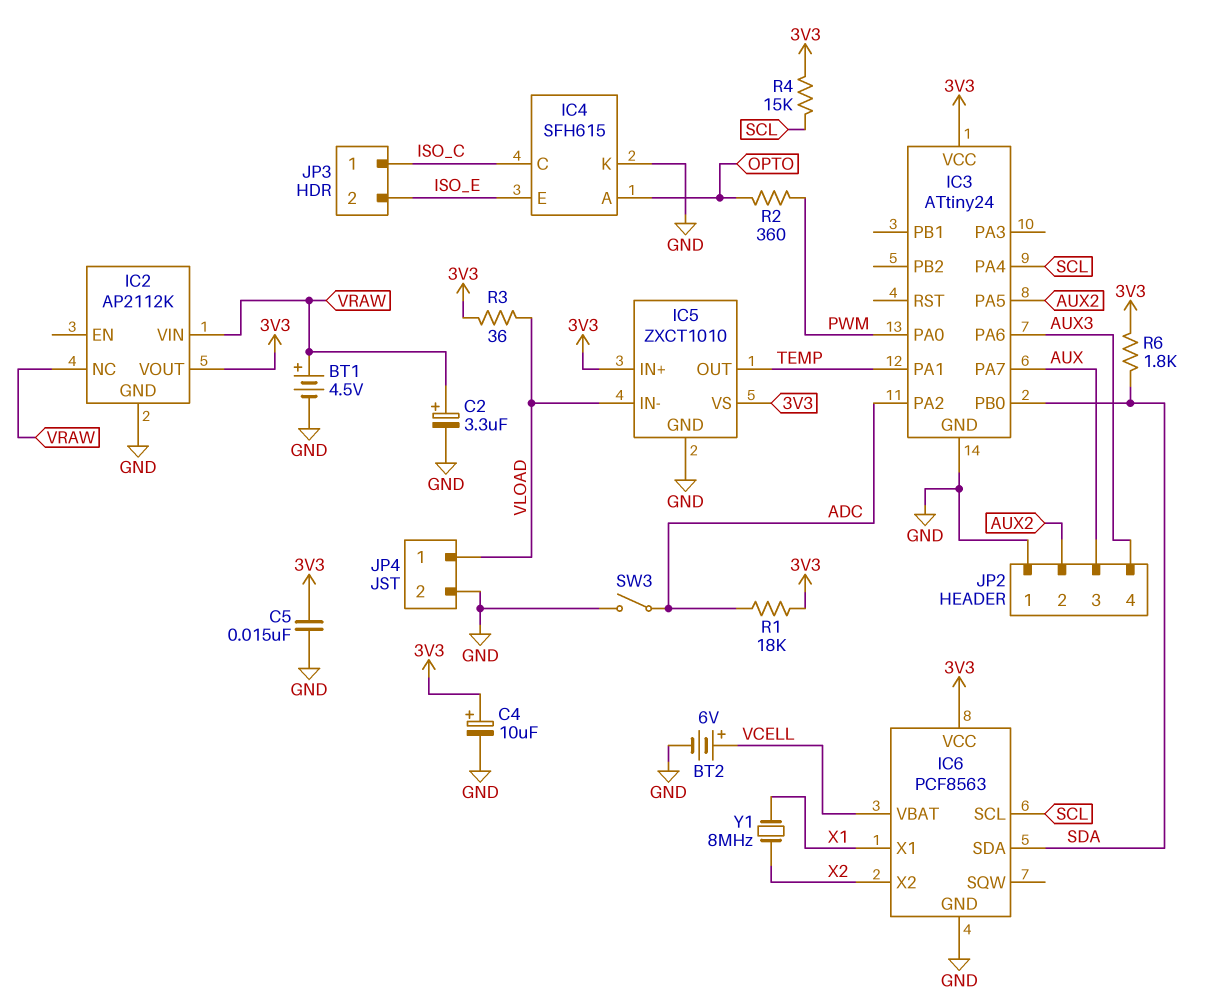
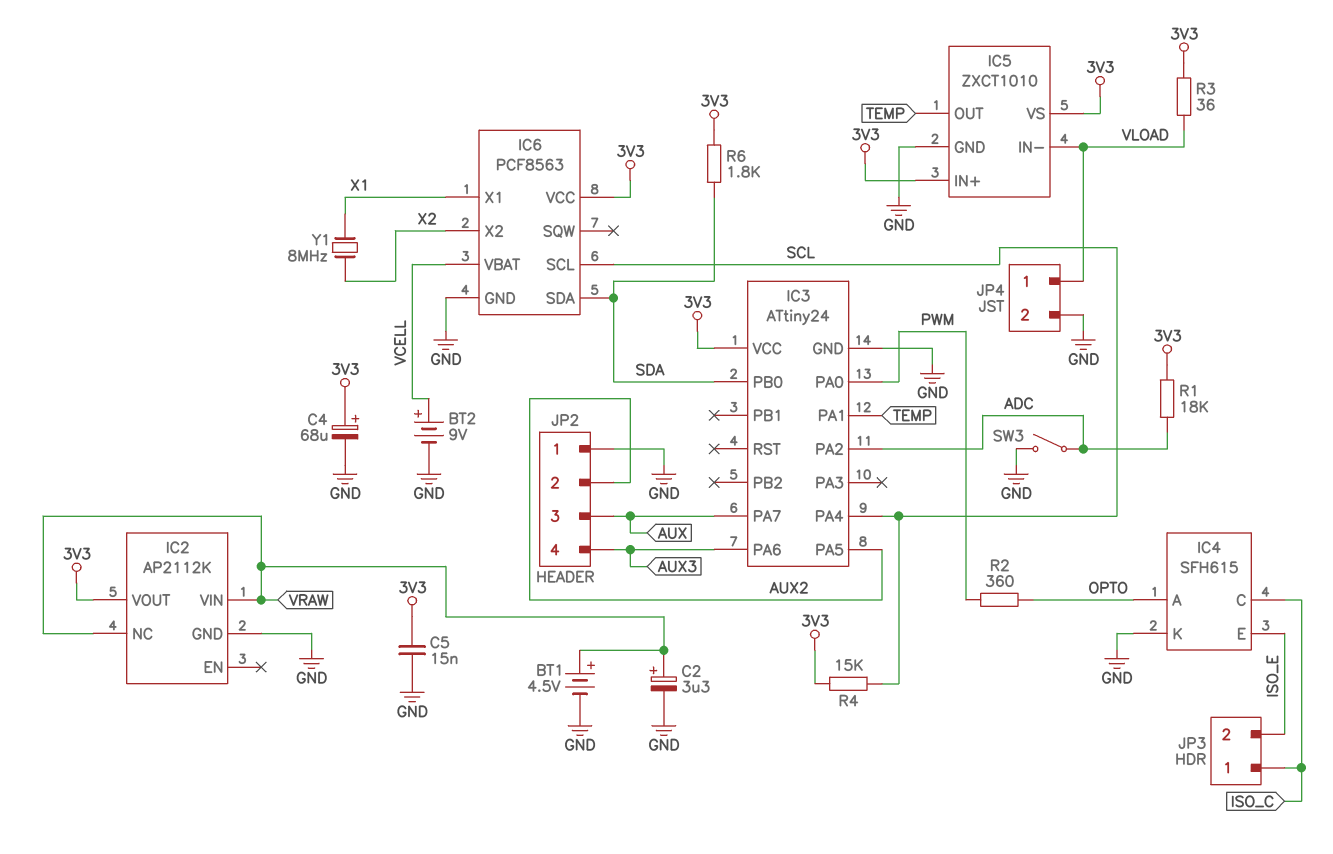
BT2: 6V (plus VCELL, minus GND) -> 9V (plus VCELL, minus GND)
C4: 10uF (plus 3V3, minus GND) -> 68uF (plus 3V3, minus GND)

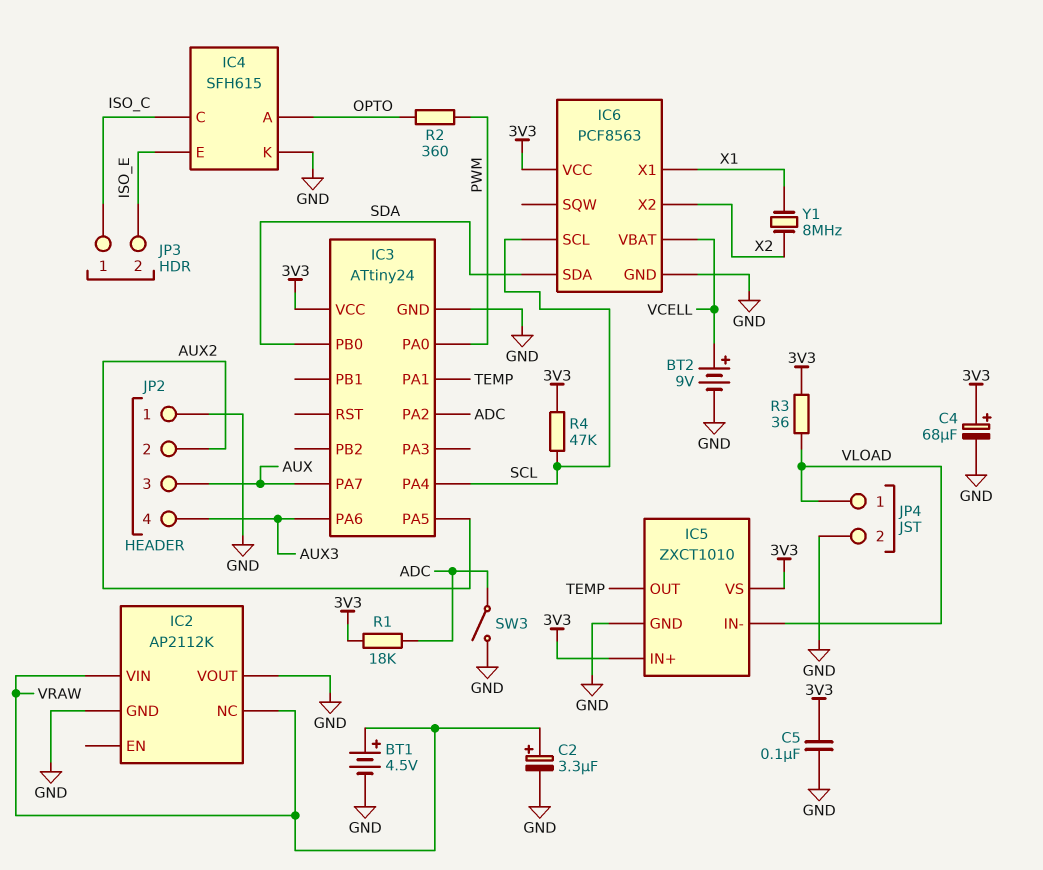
C5: 15nF (3V3, GND) -> 100nF (3V3, GND)
IC2 pin VOUT: 3V3 -> GND
R4: 15k (3V3, SCL) -> 47k (3V3, SCL)
R6: 1.8k (3V3, SDA) -> none

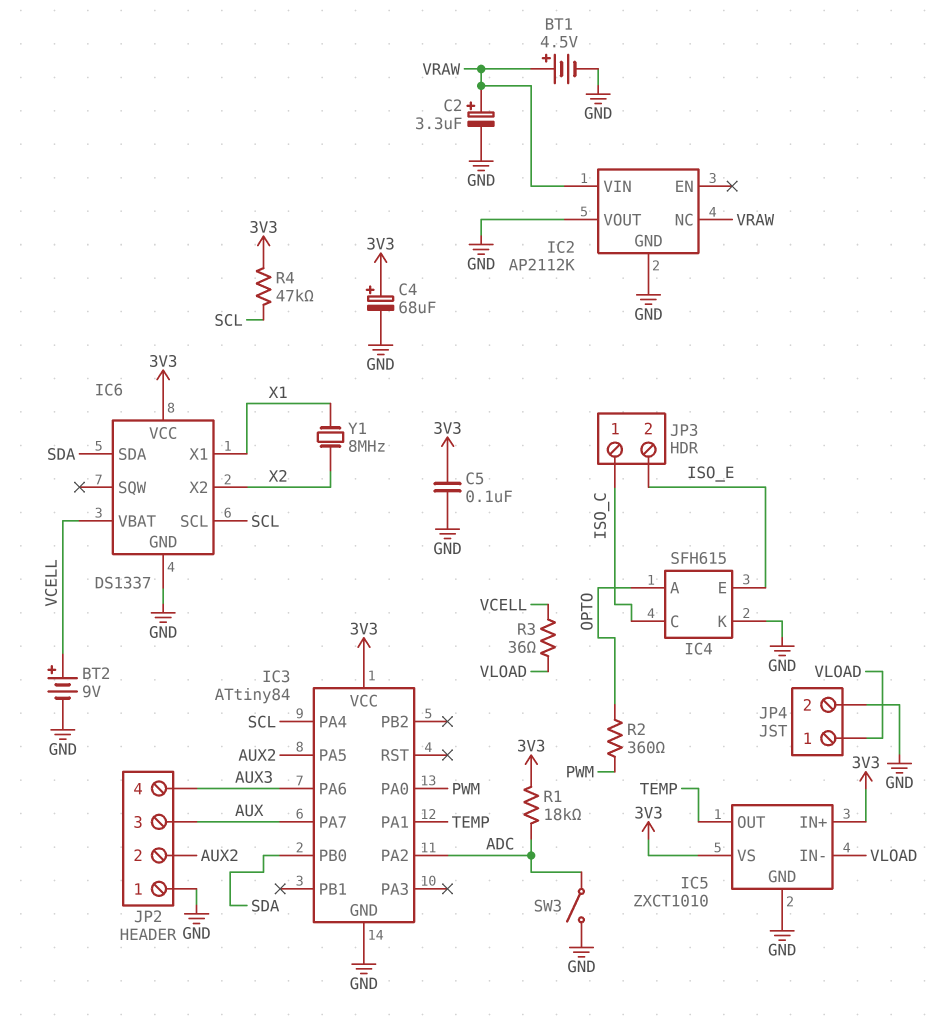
IC3: ATtiny24 -> ATtiny84
IC6: PCF8563 -> DS1337
R3: 36 (3V3, VLOAD) -> 36 (VCELL, VLOAD)

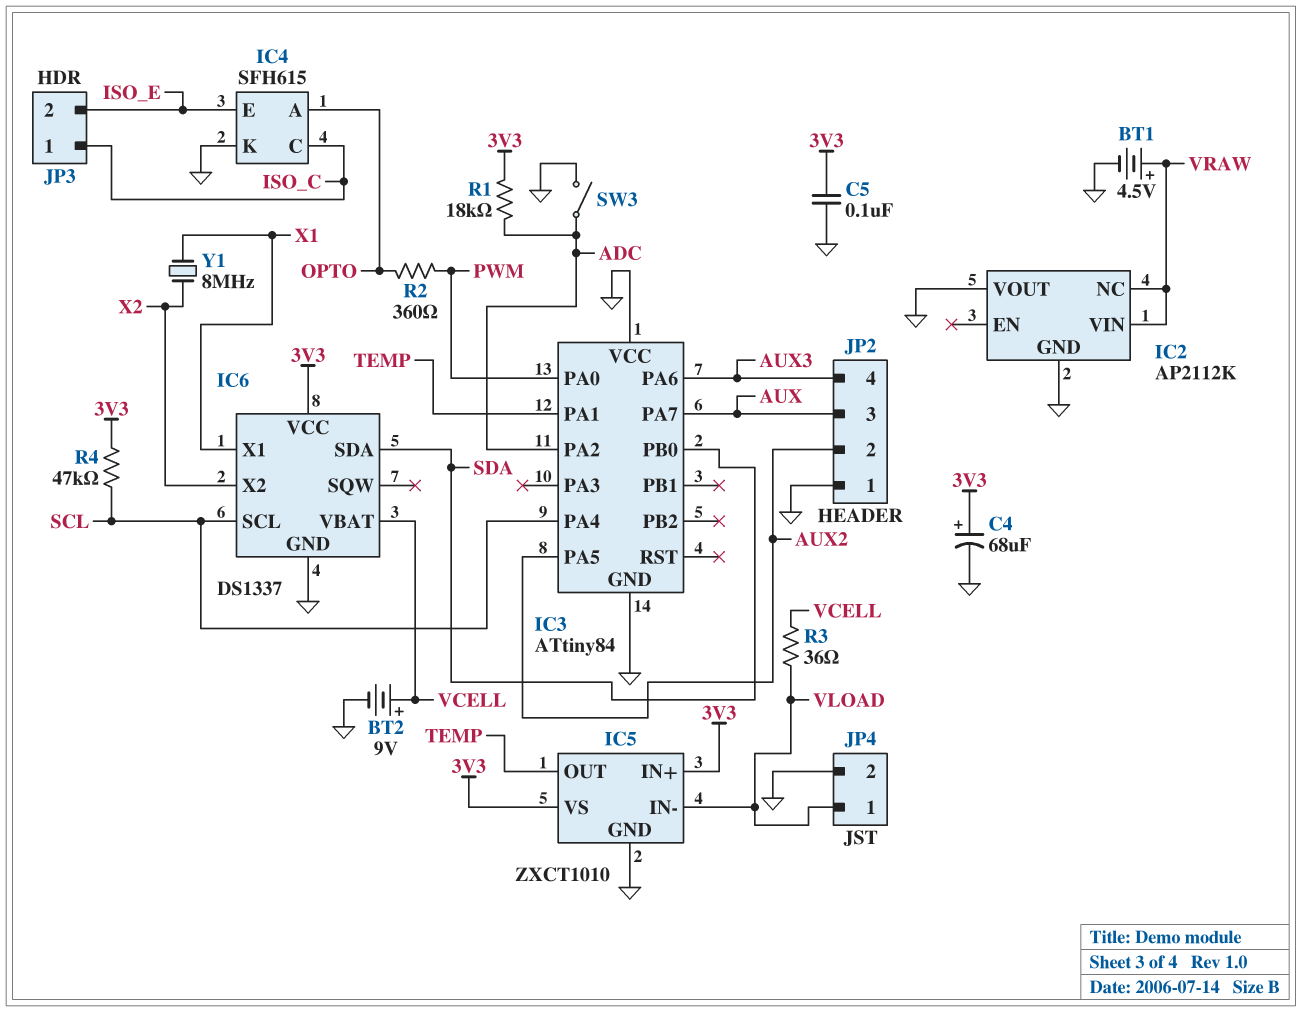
C2: 3.3uF (plus VRAW, minus GND) -> none
IC3 pin VCC: 3V3 -> GND

